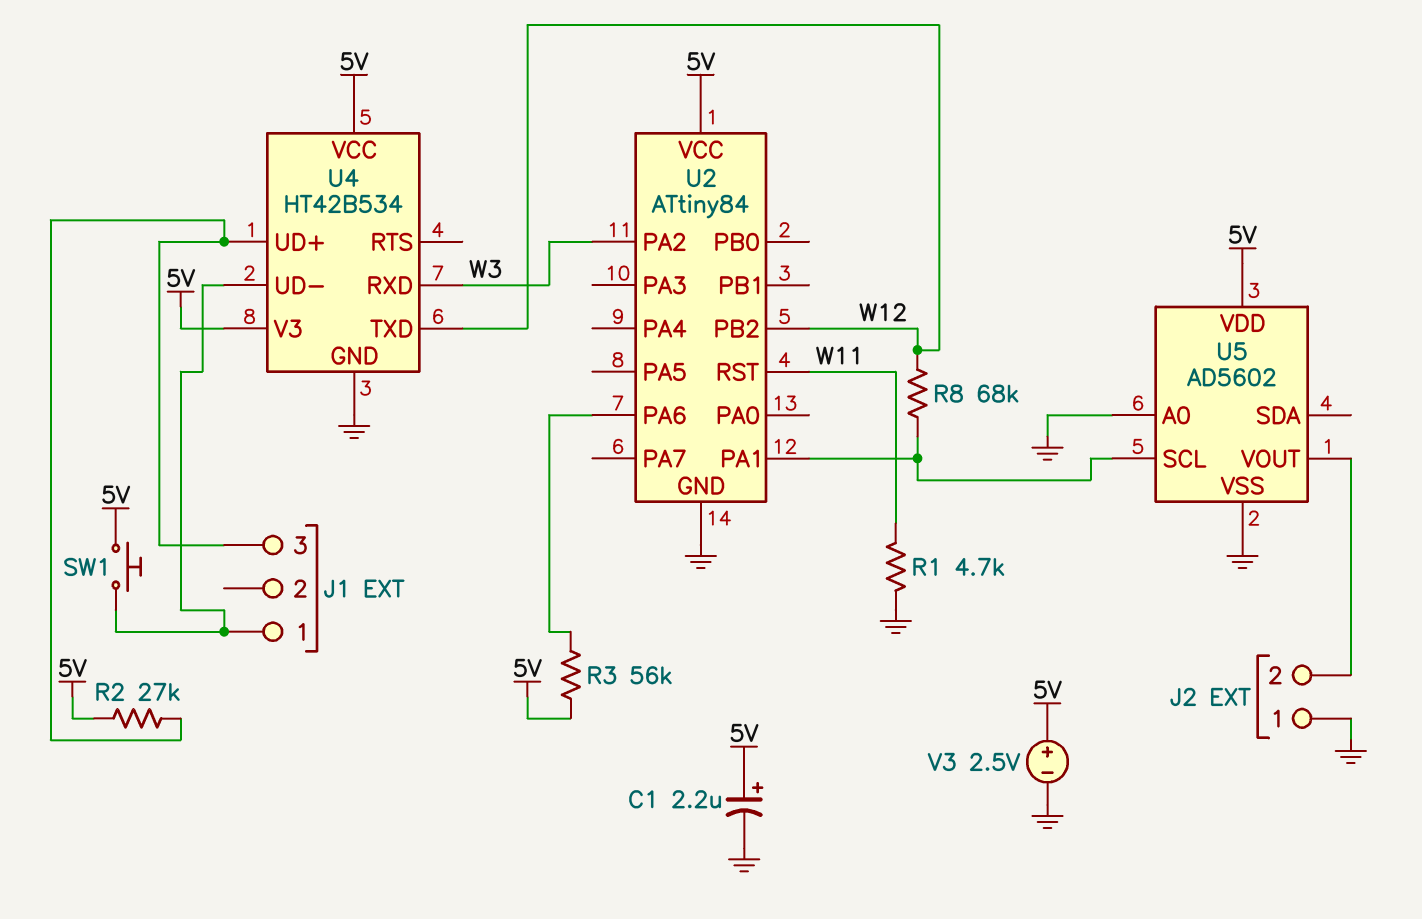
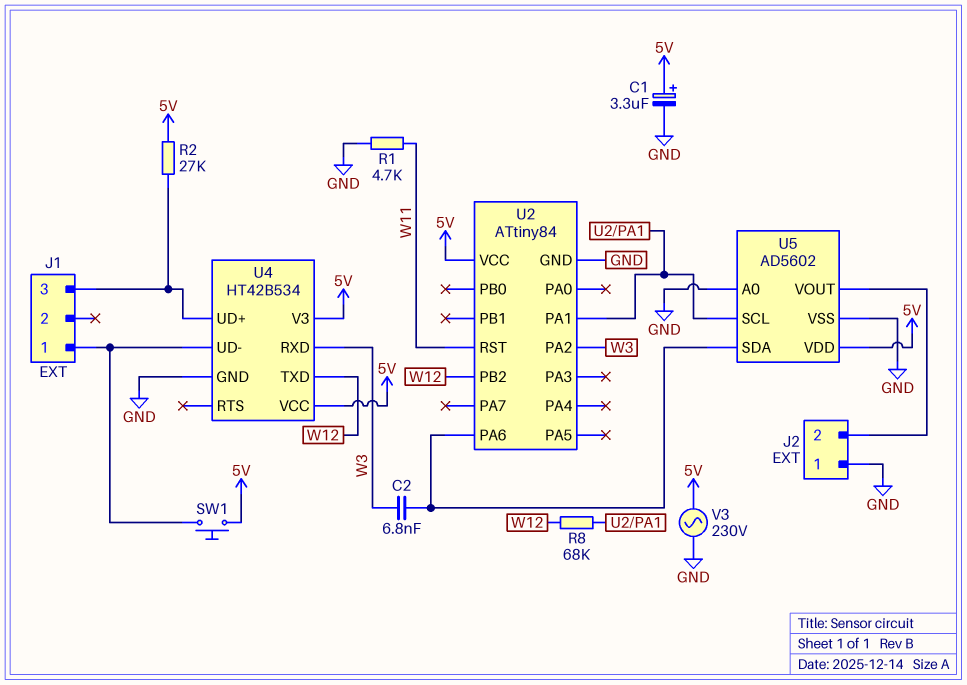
C1: 2.2uF (plus 5V, minus GND) -> 3.3uF (plus 5V, minus GND)
C2: none -> 6.8nF (U2/PA6, W3)
R3: 56k (5V, U2/PA6) -> none
U5 pin SDA: none -> U2/PA6
V3: 2.5V (plus 5V, minus GND) -> AC 230V (5V, GND)

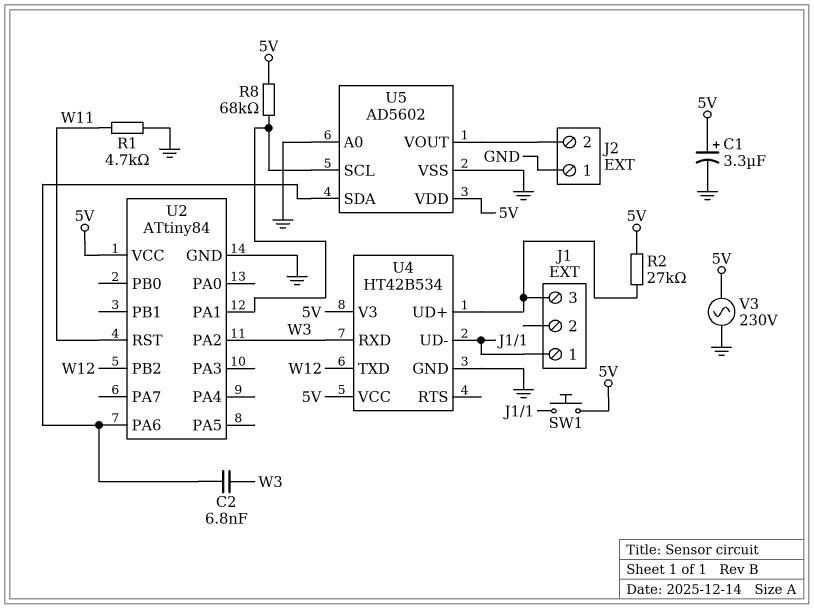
R8: 68k (U2/PA1, W12) -> 68k (5V, U2/PA1)

